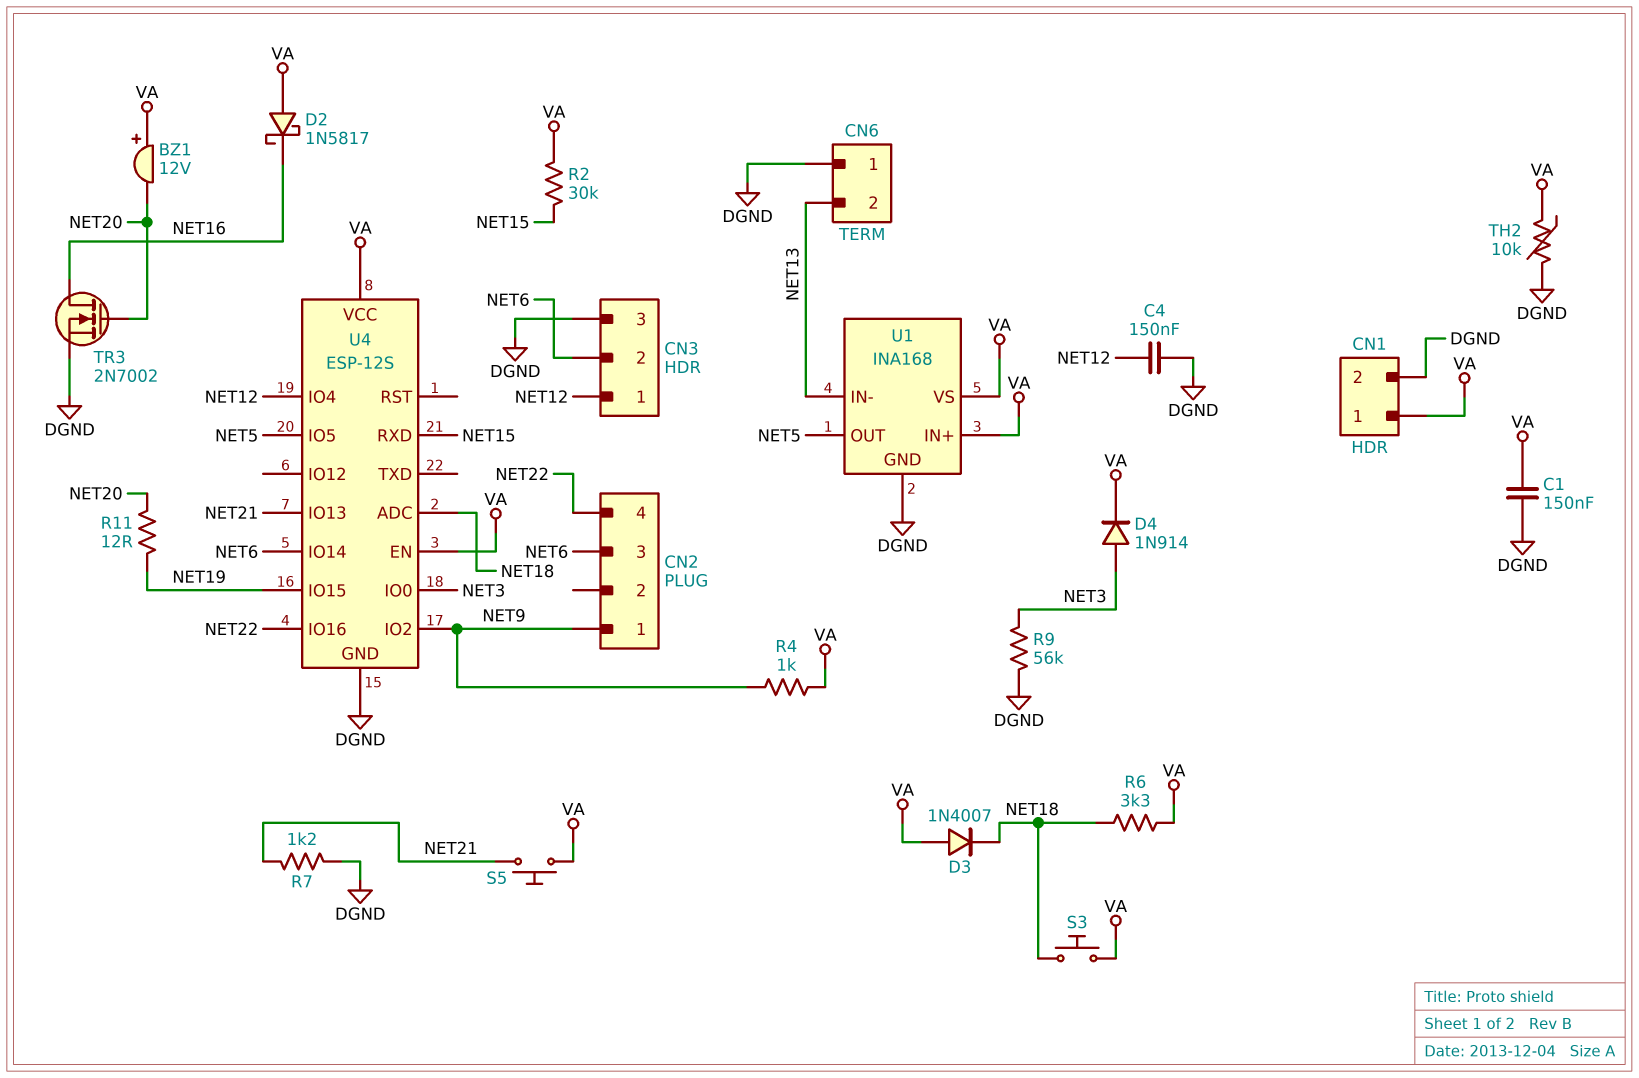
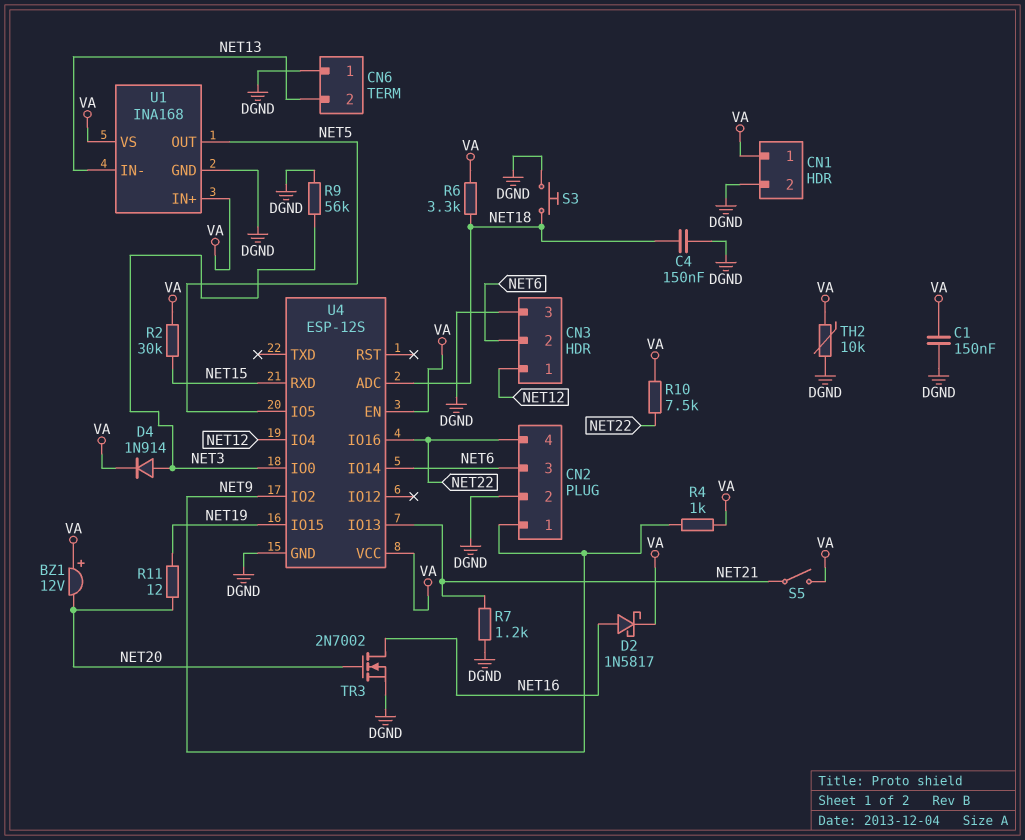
C4: 150nF (DGND, NET12) -> 150nF (DGND, NET18)
CN2 pin 2: none -> DGND
D2: schottky 1N5817 (A VA, K NET16) -> schottky 1N5817 (A NET16, K VA)
D3: diode 1N4007 (A VA, K NET18) -> none
R10: none -> 7.5k (NET22, VA)
S3: button (NET18, VA) -> button (DGND, NET18)
S5: button (NET21, VA) -> switch (NET21, VA)

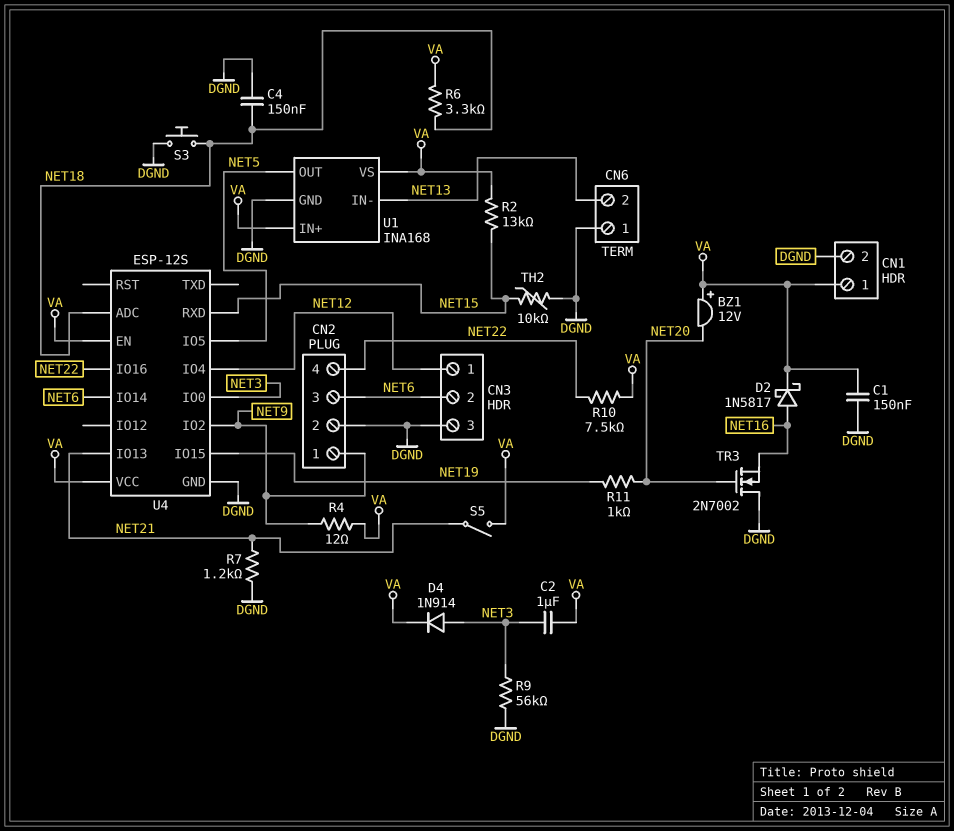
C2: none -> 1uF (NET3, VA)
R2: 30k (NET15, VA) -> 13k (NET15, VA)
R4: 1k (NET9, VA) -> 12 (NET9, VA)
R11: 12 (NET19, NET20) -> 1k (NET19, NET20)
TH2: 10k (DGND, VA) -> 10k (DGND, NET15)
TR3: NMOS 2N7002 (G NET20, D NET16, S DGND) -> NMOS 2N7002 (G NET20, D DGND, S NET16)

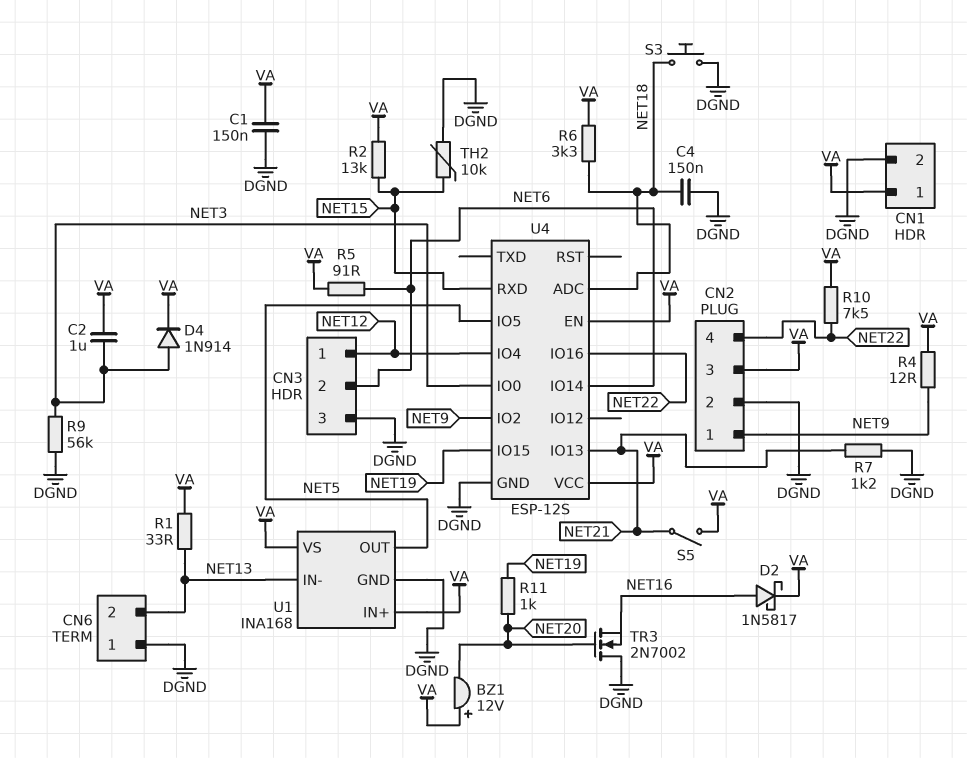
CN2 pin 3: NET6 -> VA
R1: none -> 33 (NET13, VA)
R5: none -> 91 (NET6, VA)

